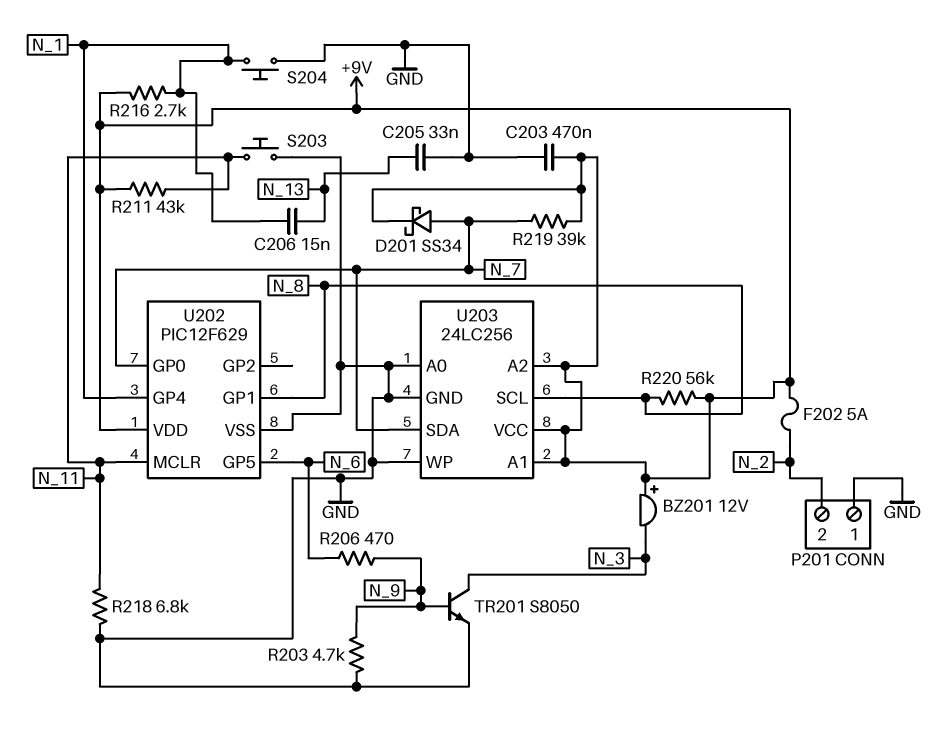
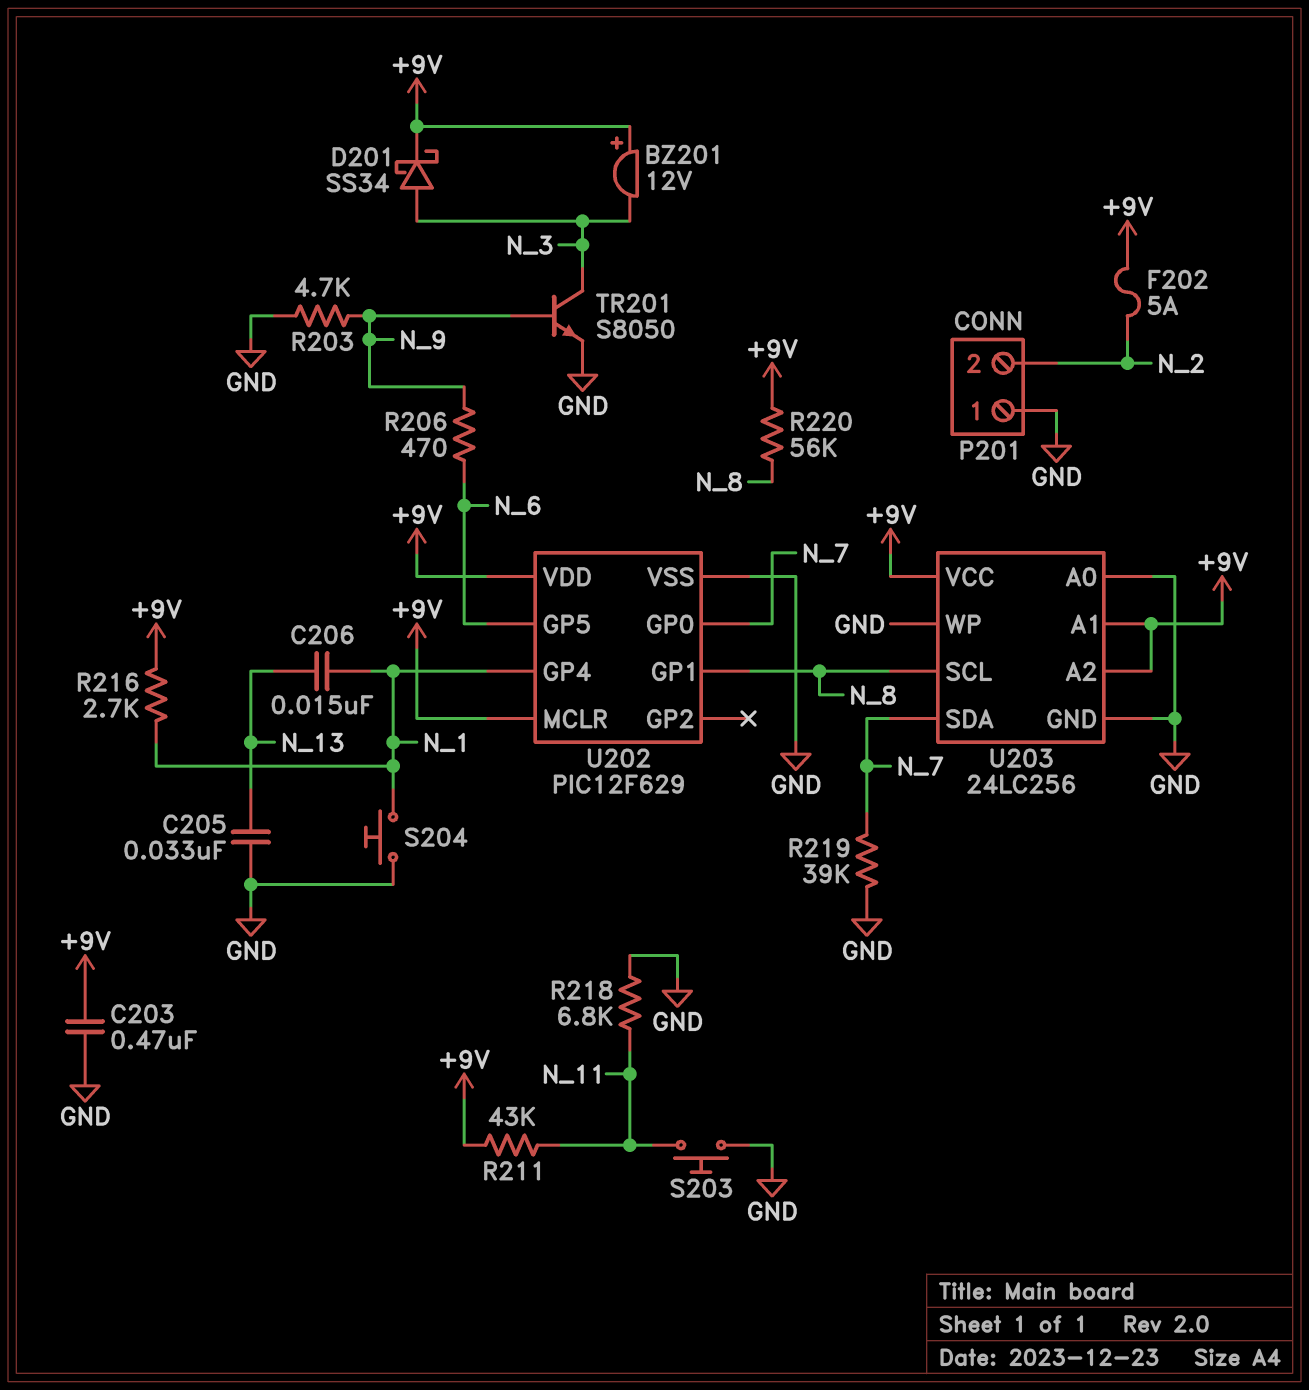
D201: schottky SS34 (A N_7, K +9V) -> schottky SS34 (A N_3, K +9V)
R219: 39k (+9V, N_7) -> 39k (GND, N_7)
U202 pin MCLR: N_11 -> +9V

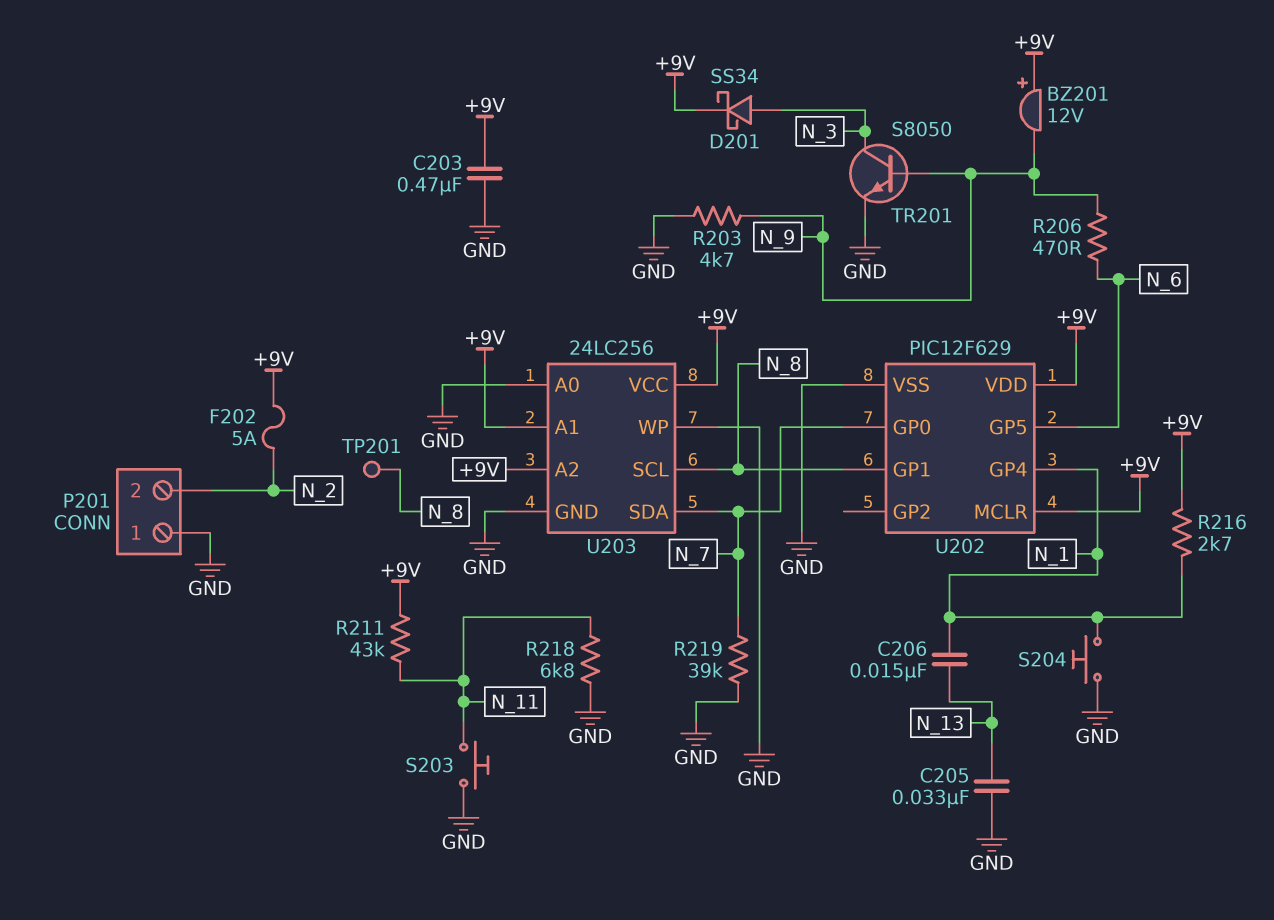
BZ201: buzzer 12V (plus +9V, minus N_3) -> buzzer 12V (plus +9V, minus N_9)
R220: 56k (+9V, N_8) -> none
TP201: none -> test point (N_8)

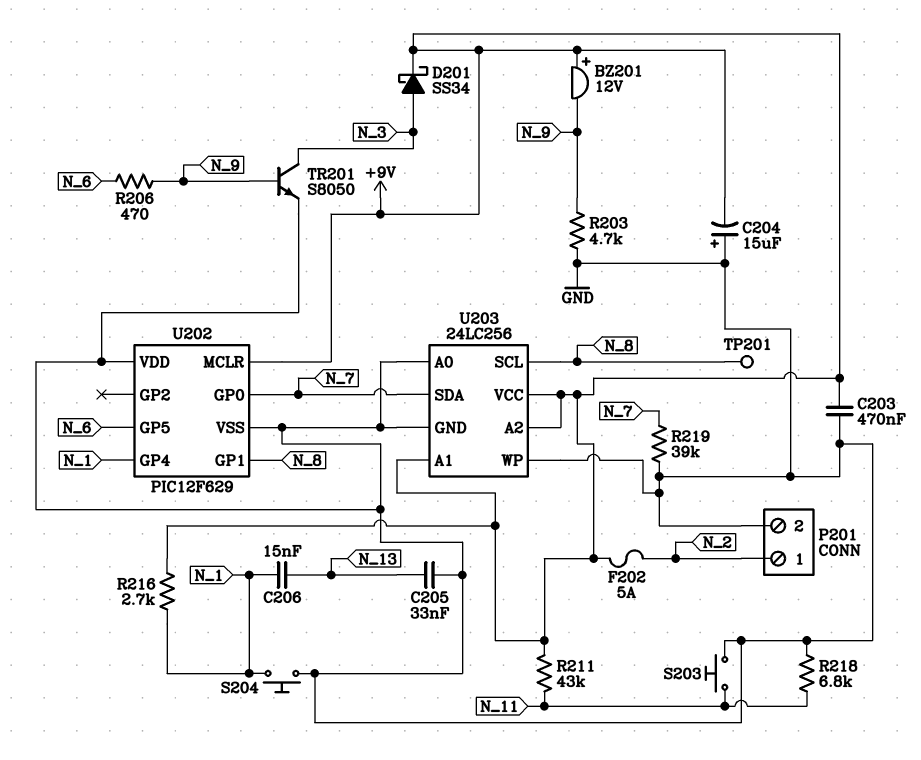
C204: none -> 15uF (plus GND, minus +9V)
P201 pin 1: GND -> N_2
P201 pin 2: N_2 -> GND
U202 pin VDD: +9V -> GND

